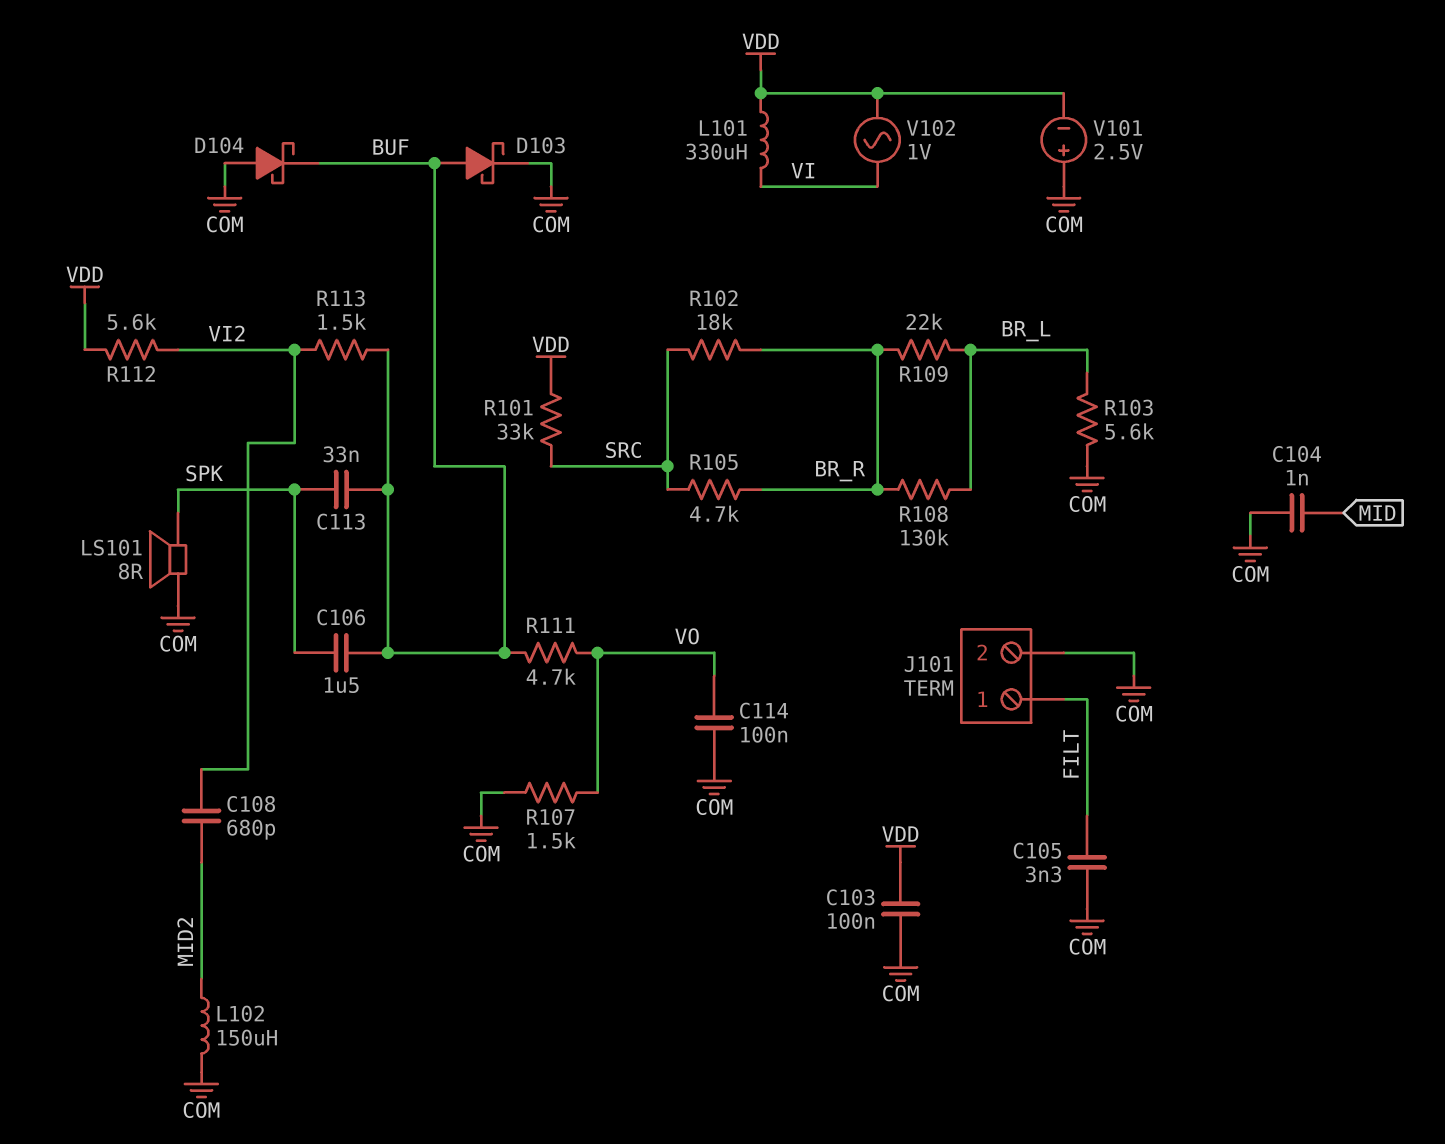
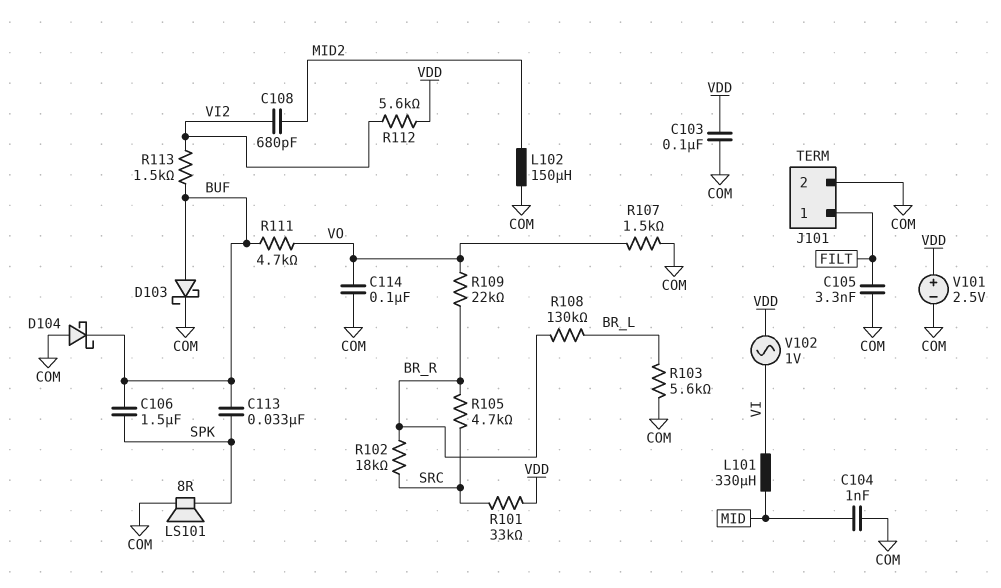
L101: 330uH (VDD, VI) -> 330uH (MID, VI)
R109: 22k (BR_L, BR_R) -> 22k (BR_R, VO)
V101: 2.5V (plus COM, minus VDD) -> 2.5V (plus VDD, minus COM)

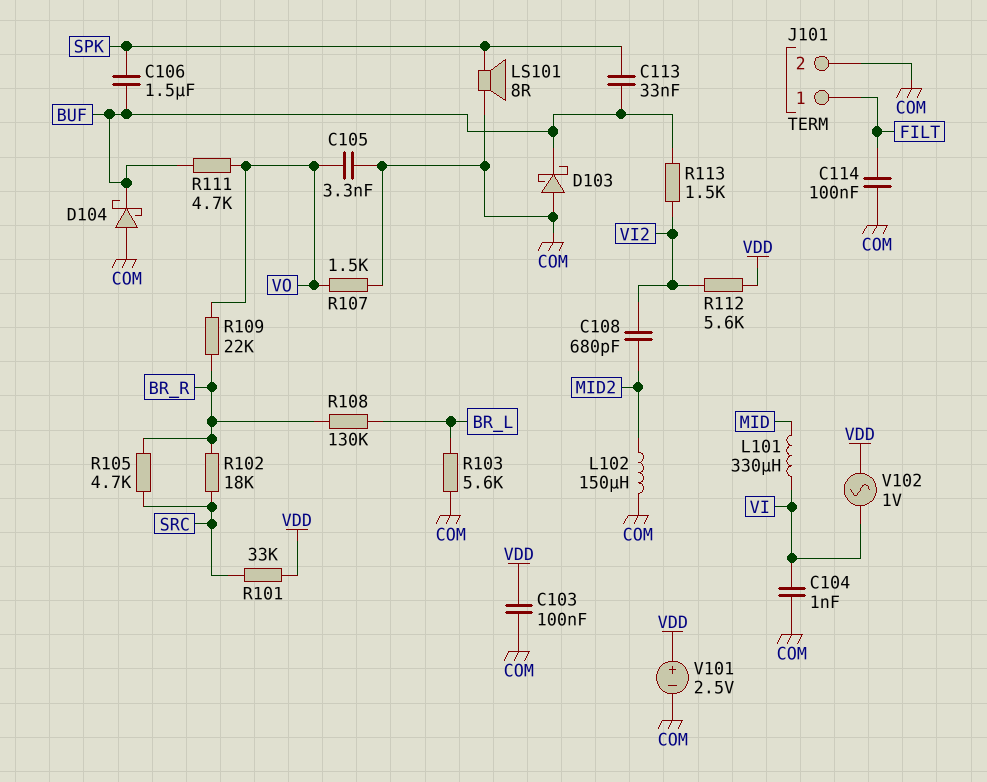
C104: 1nF (COM, MID) -> 1nF (COM, VI)
C105: 3.3nF (COM, FILT) -> 3.3nF (COM, VO)
C114: 100nF (COM, VO) -> 100nF (COM, FILT)
D103: schottky (A BUF, K COM) -> schottky (A COM, K BUF)

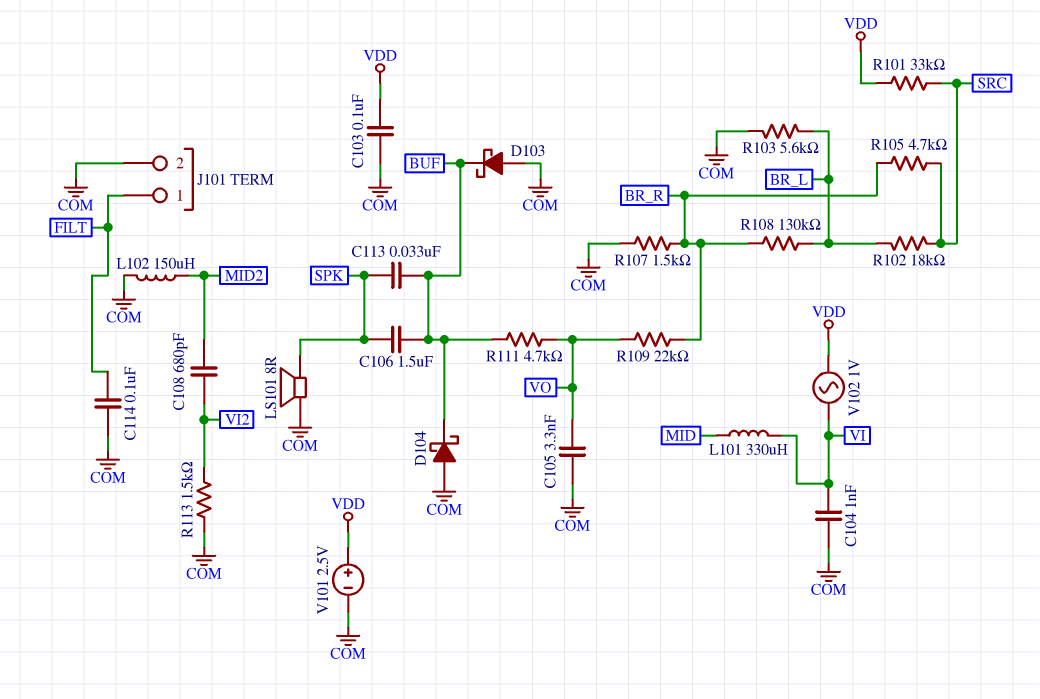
R102: 18k (BR_R, SRC) -> 18k (BR_L, SRC)
R107: 1.5k (COM, VO) -> 1.5k (BR_R, COM)
R112: 5.6k (VDD, VI2) -> none
R113: 1.5k (BUF, VI2) -> 1.5k (COM, VI2)

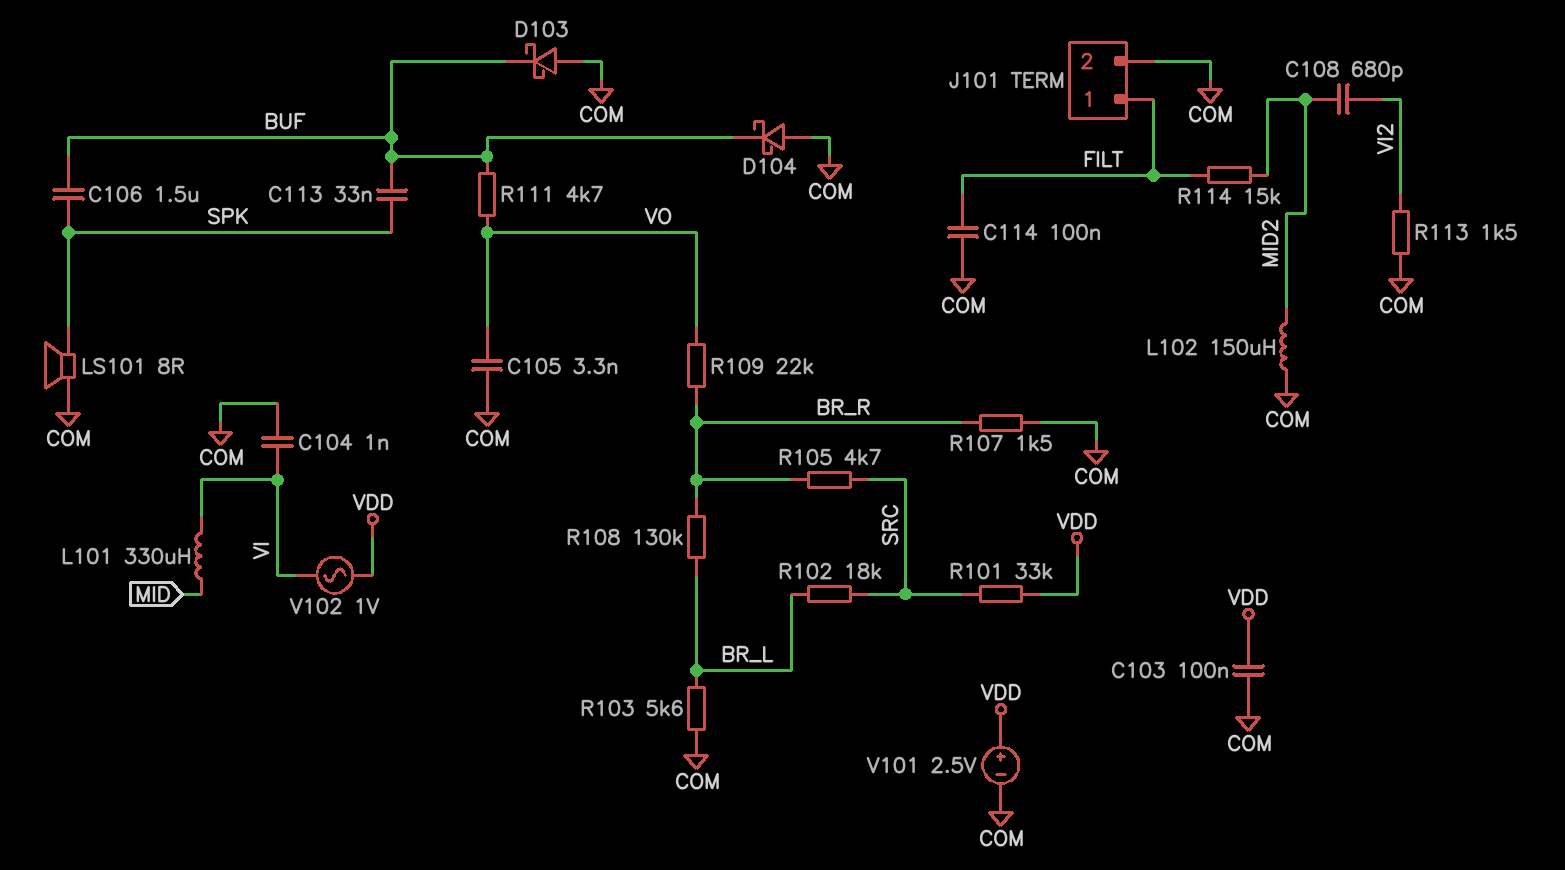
R114: none -> 15k (FILT, MID2)

